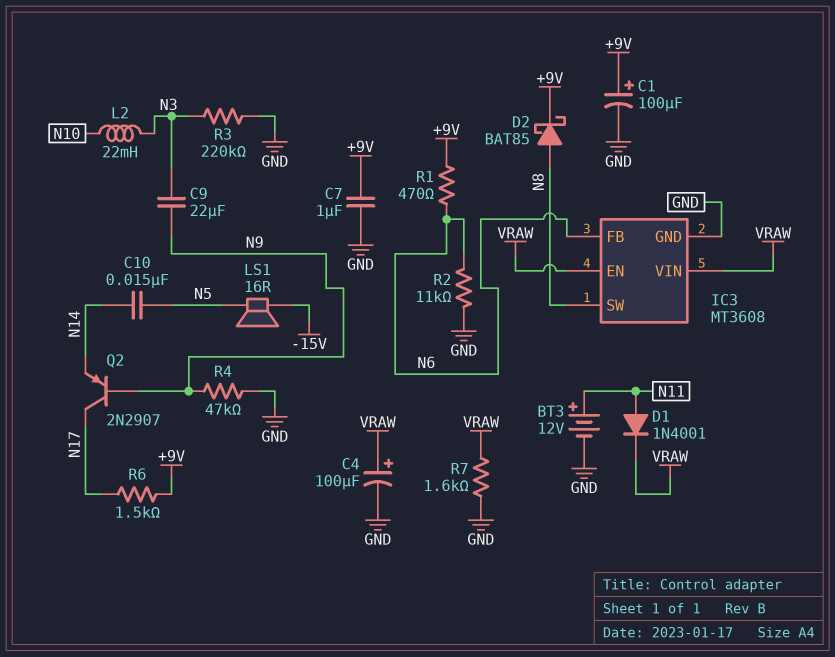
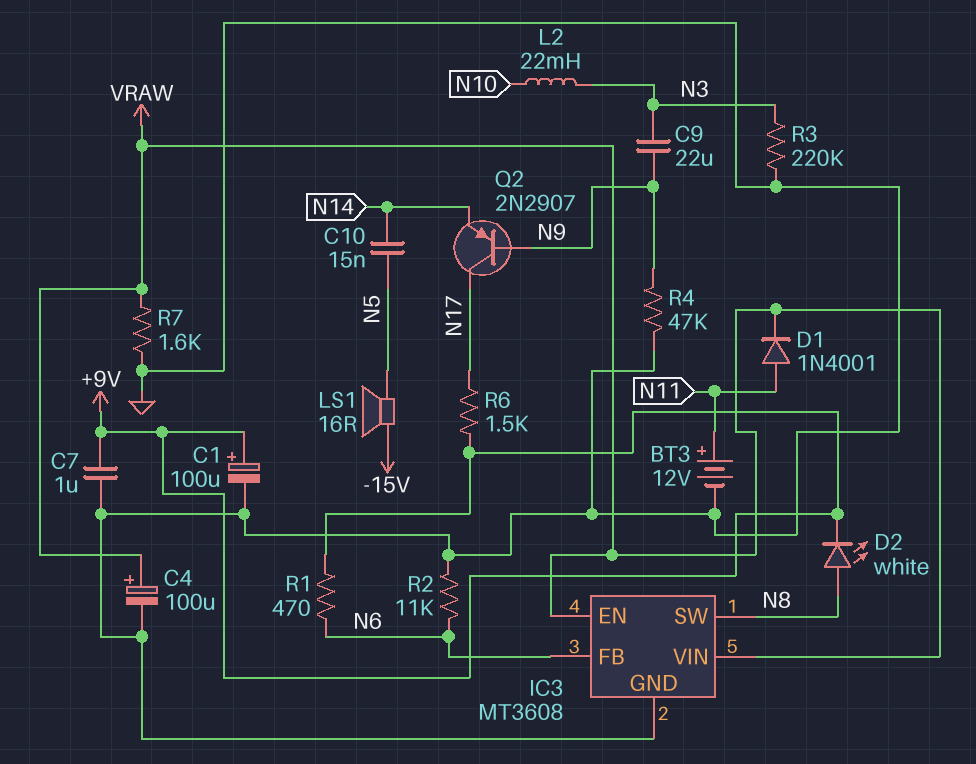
D2: schottky BAT85 (A N8, K +9V) -> LED white (A N8, K +9V)

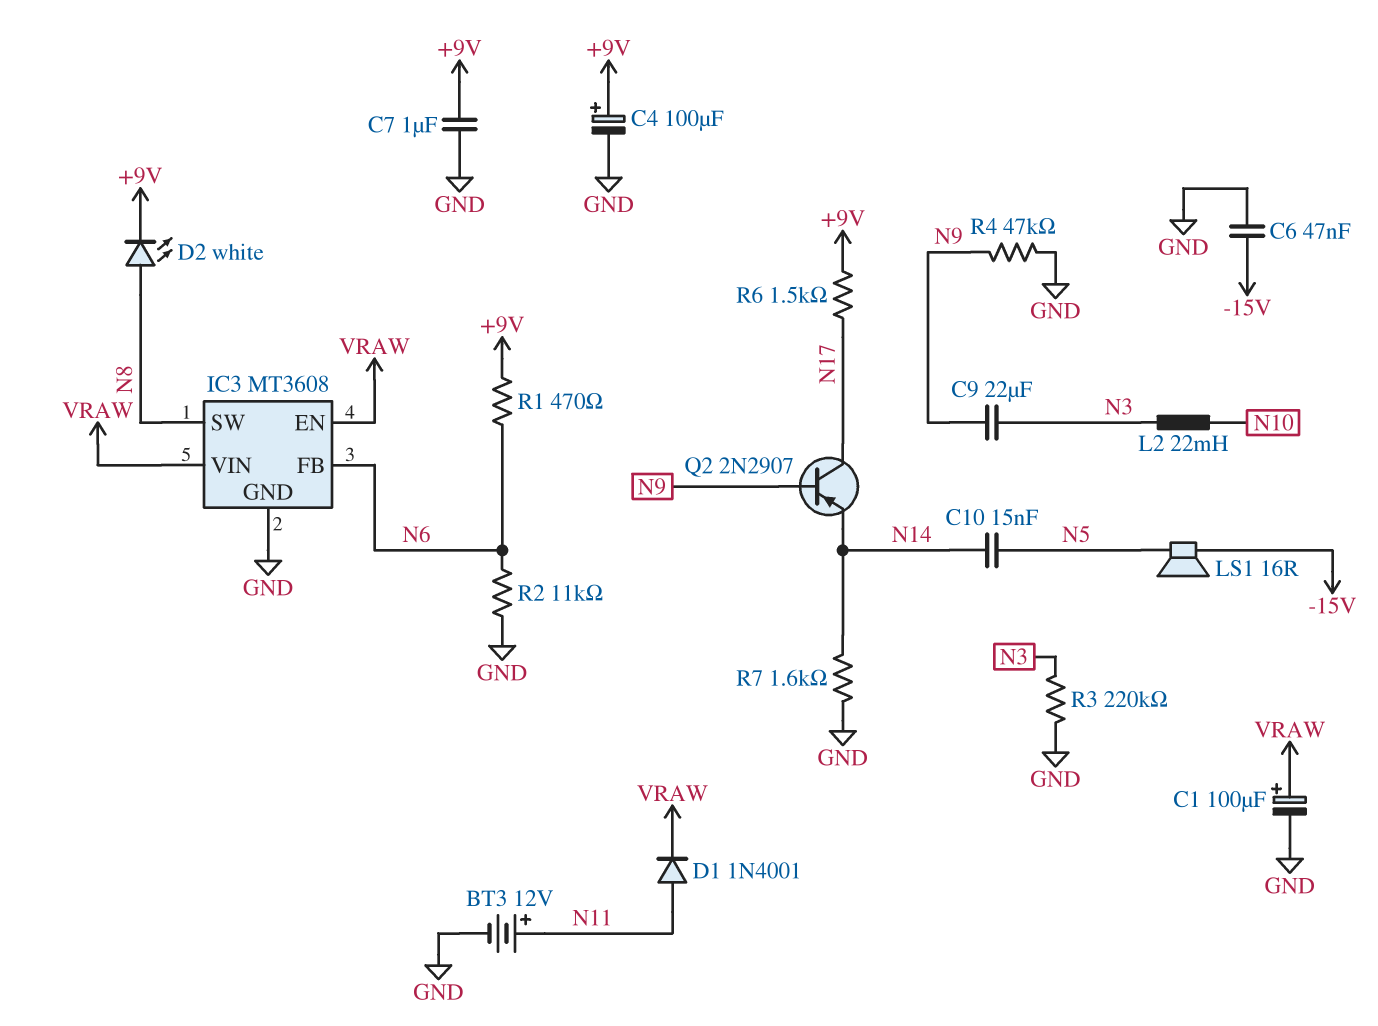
C1: 100uF (plus +9V, minus GND) -> 100uF (plus VRAW, minus GND)
C4: 100uF (plus VRAW, minus GND) -> 100uF (plus +9V, minus GND)
C6: none -> 47nF (-15V, GND)
R7: 1.6k (GND, VRAW) -> 1.6k (GND, N14)

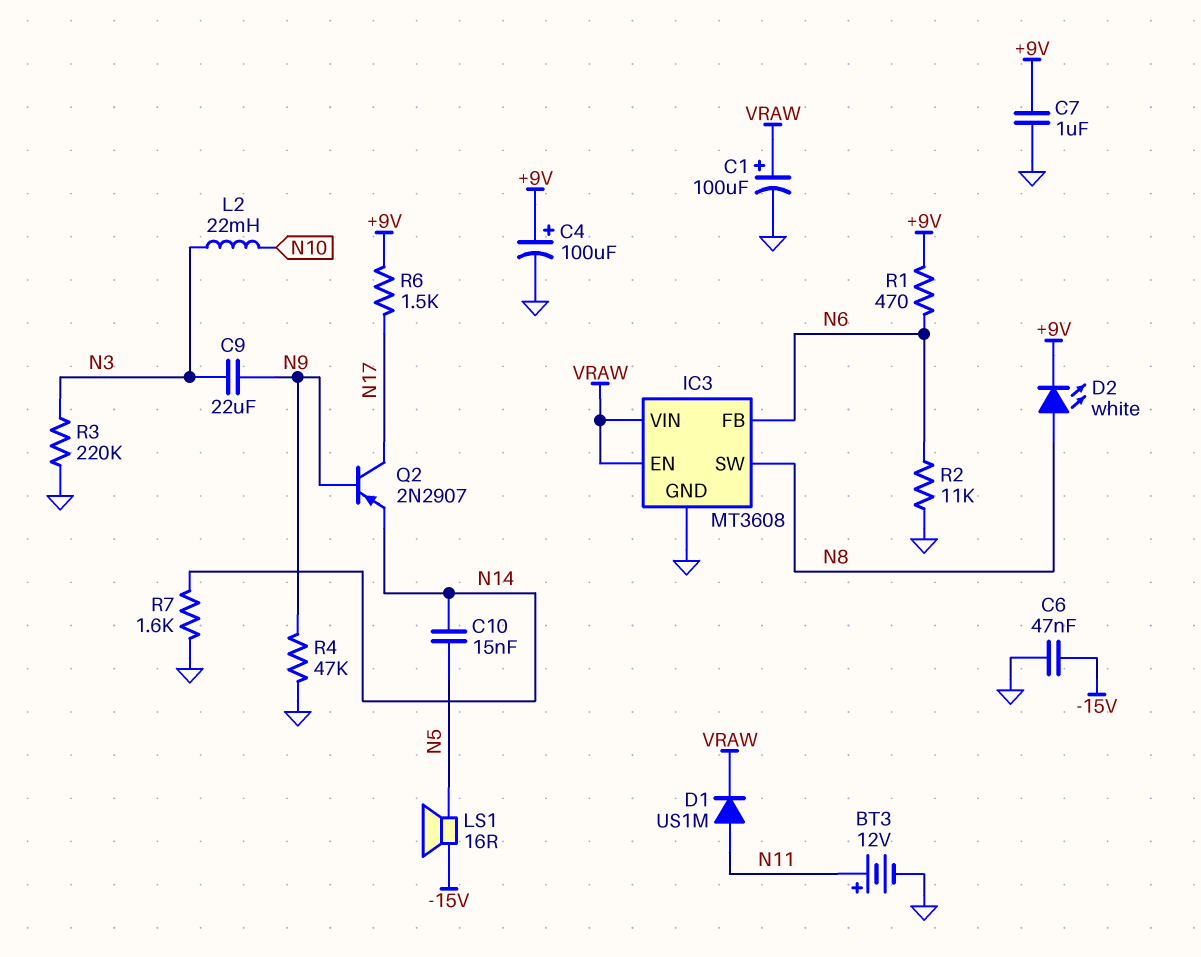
D1: diode 1N4001 (A N11, K VRAW) -> diode US1M (A N11, K VRAW)

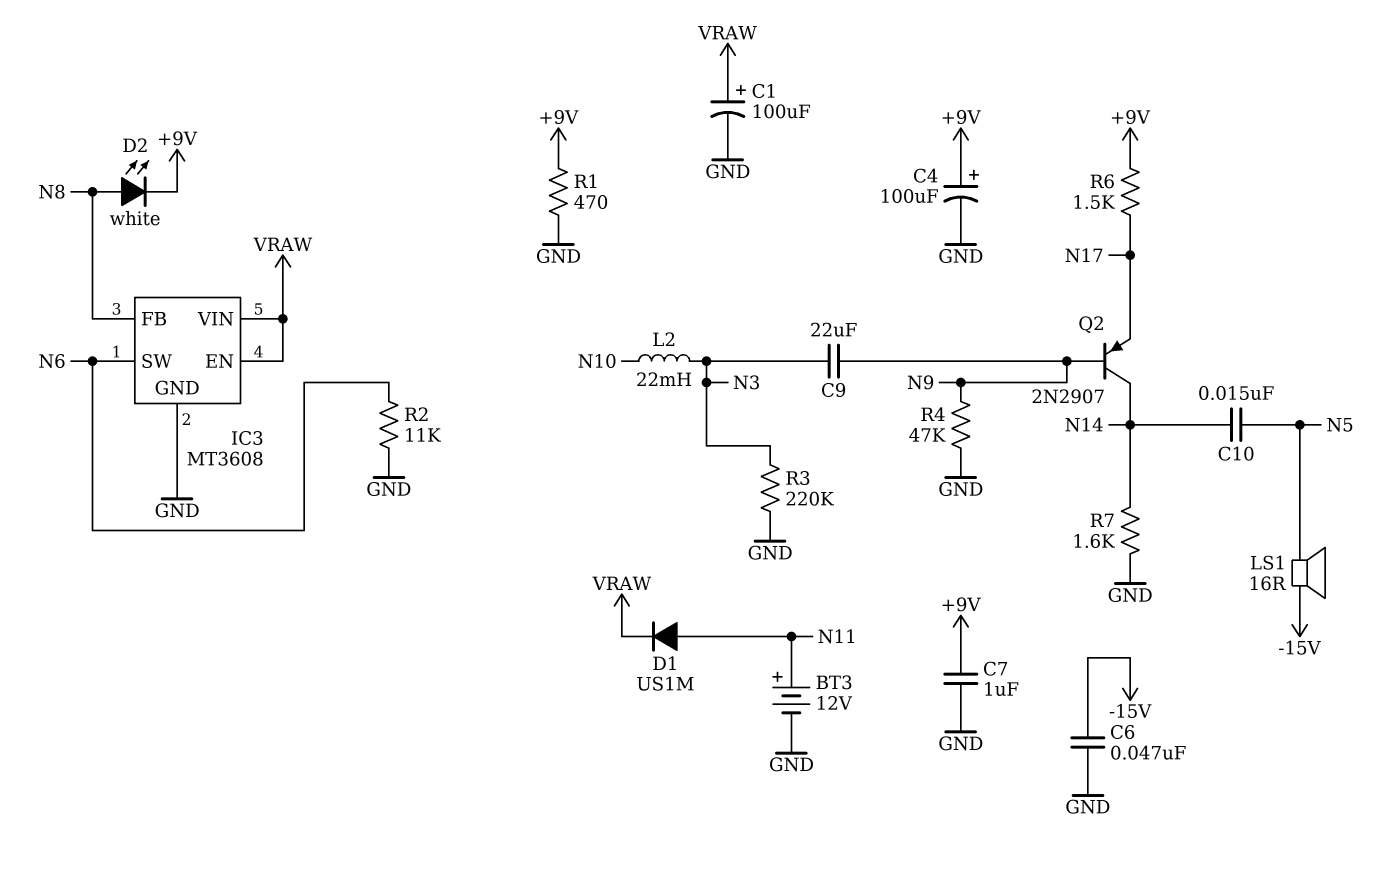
IC3 pin FB: N6 -> N8
IC3 pin SW: N8 -> N6
Q2: PNP 2N2907 (B N9, C N17, E N14) -> PNP 2N2907 (B N9, C N14, E N17)
R1: 470 (+9V, N6) -> 470 (+9V, GND)

